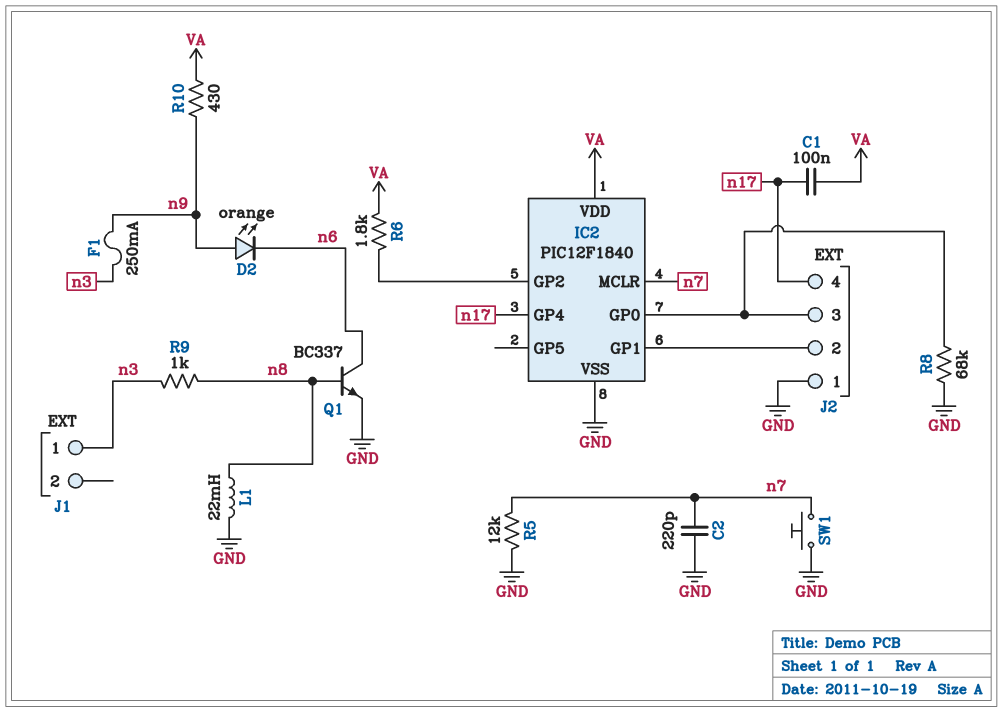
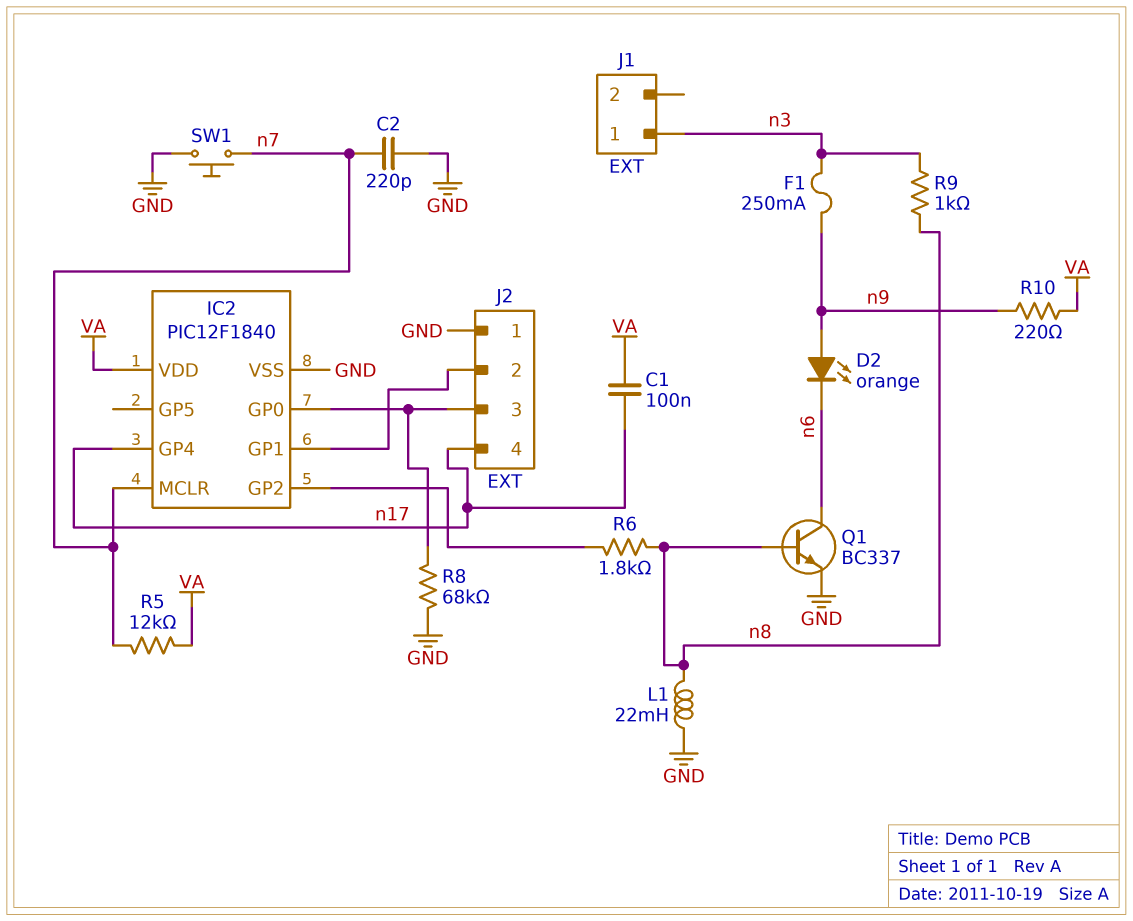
R5: 12k (GND, n7) -> 12k (VA, n7)
R6: 1.8k (IC2/GP2, VA) -> 1.8k (IC2/GP2, n8)
R10: 430 (VA, n9) -> 220 (VA, n9)

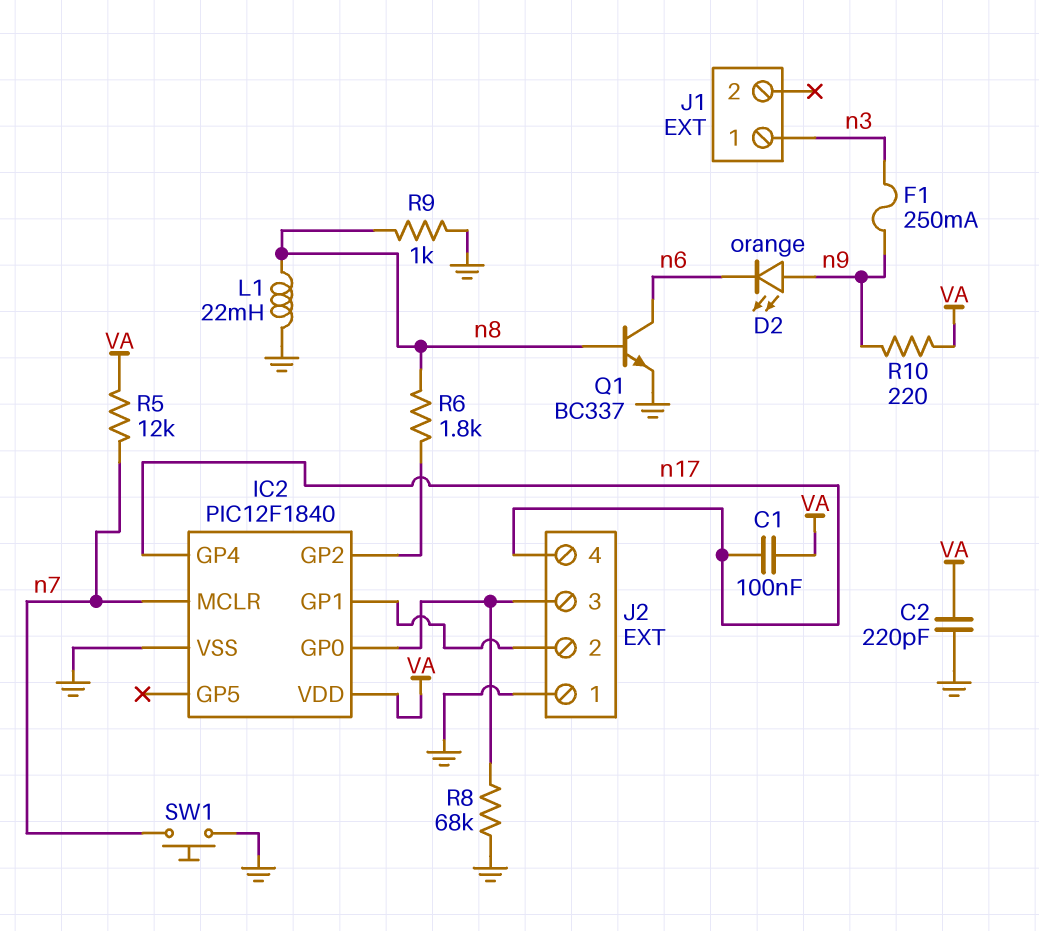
C2: 220pF (GND, n7) -> 220pF (GND, VA)
R9: 1k (n3, n8) -> 1k (GND, n8)

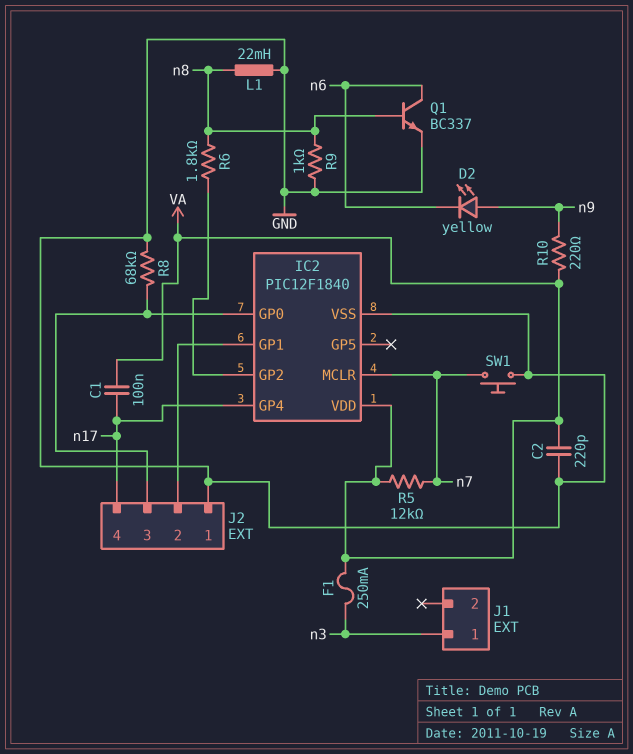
D2: LED orange (A n9, K n6) -> LED yellow (A n9, K n6)
F1: 250mA (n3, n9) -> 250mA (VA, n3)

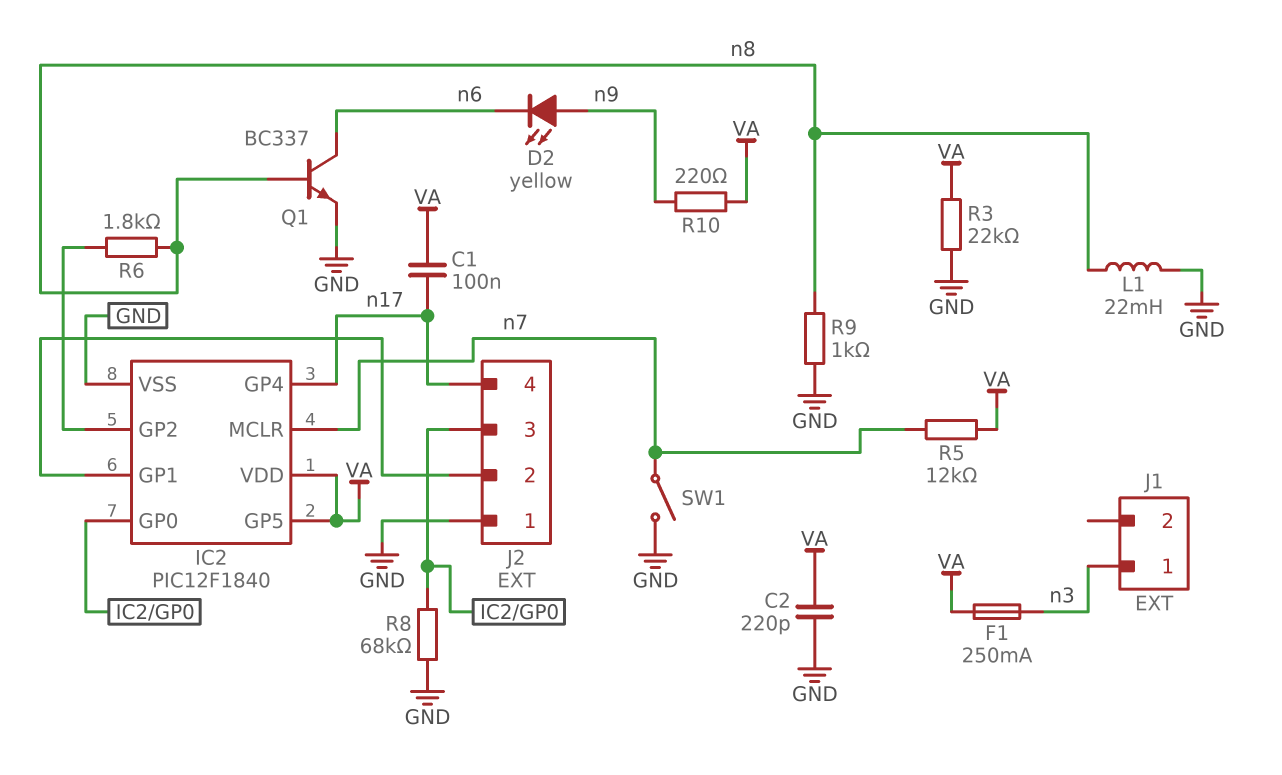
IC2 pin GP5: none -> VA
R3: none -> 22k (GND, VA)
SW1: button (GND, n7) -> switch (GND, n7)

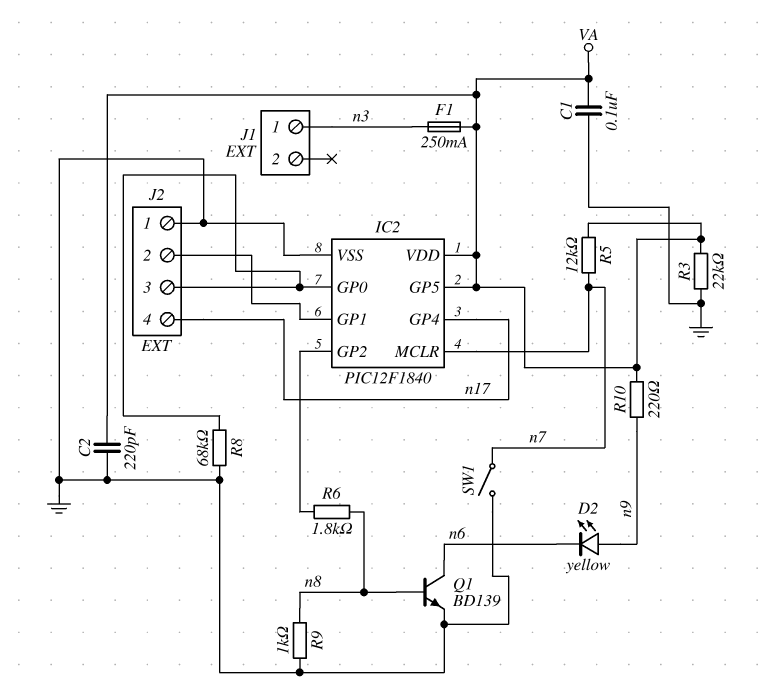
C1: 100nF (VA, n17) -> 100nF (GND, VA)
L1: 22mH (GND, n8) -> none
Q1: NPN BC337 (B n8, C n6, E GND) -> NPN BD139 (B n8, C n6, E GND)

